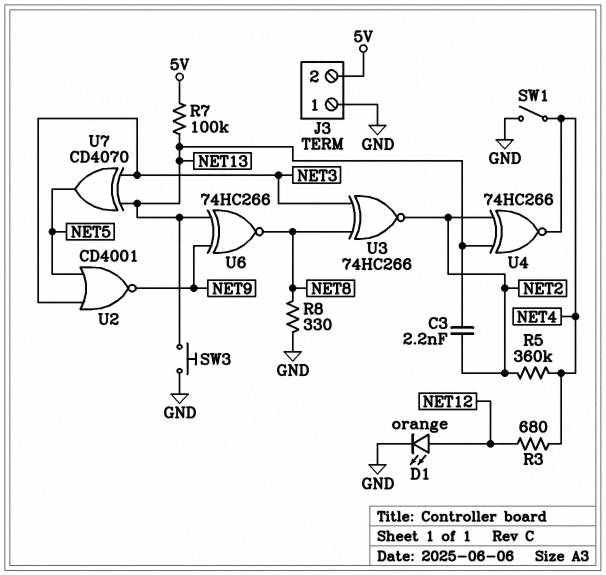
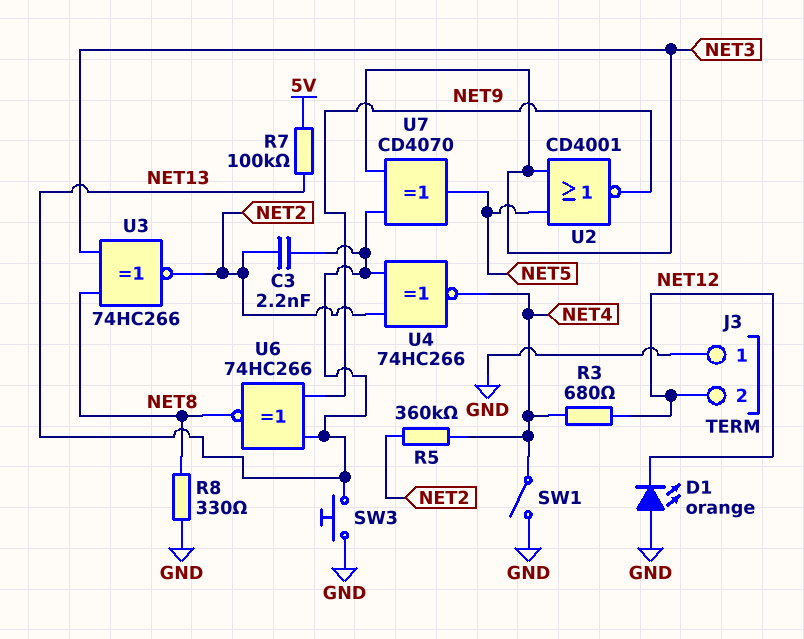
D1: LED orange (A NET12, K GND) -> LED orange (A GND, K NET12)
J3 pin 2: 5V -> NET12

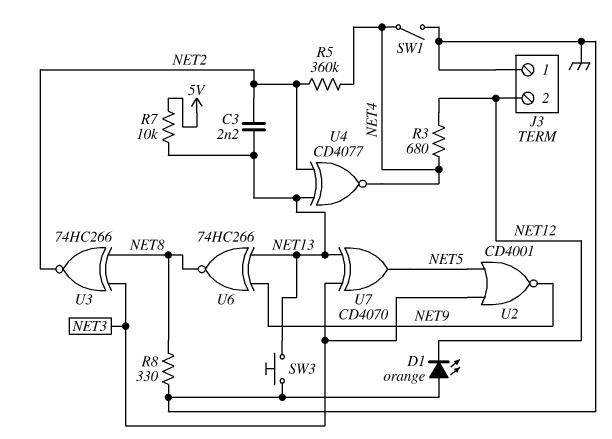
R7: 100k (5V, NET13) -> 10k (5V, NET13)
U4: XNOR 74HC266 (in NET2, in NET13, out NET4) -> XNOR CD4077 (in NET2, in NET13, out NET4)

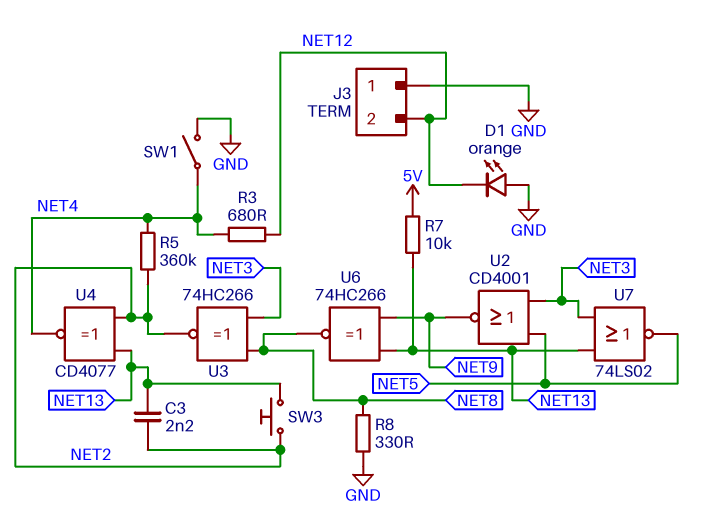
SW3: button (GND, NET13) -> button (NET2, NET13)
U7: XOR CD4070 (in NET3, in NET13, out NET5) -> NOR 74LS02 (in NET3, in NET13, out NET5)

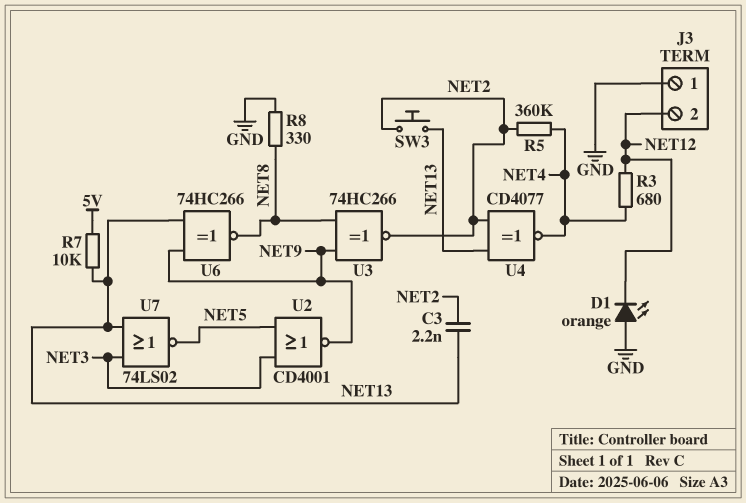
SW1: switch (GND, NET4) -> none
U3: XNOR 74HC266 (in NET3, in NET8, out NET2) -> XNOR 74HC266 (in NET8, in NET9, out NET2)

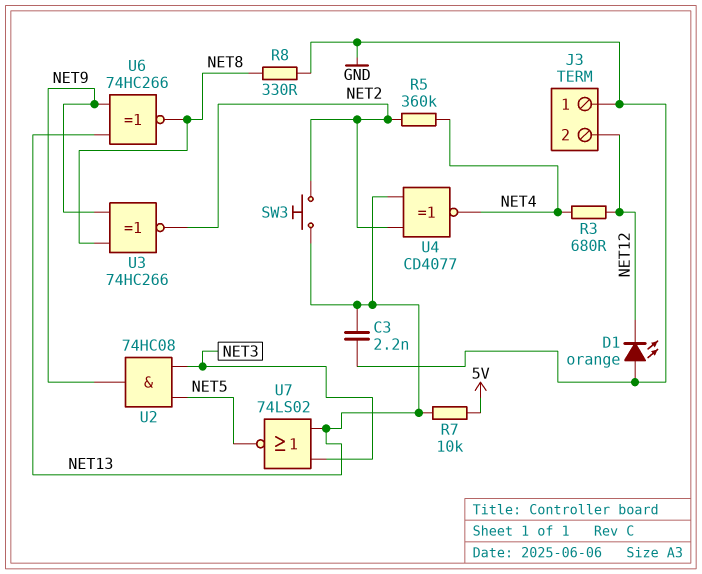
C3: 2.2nF (NET2, NET13) -> 2.2nF (GND, NET13)
U2: NOR CD4001 (in NET3, in NET5, out NET9) -> AND 74HC08 (in NET3, in NET5, out NET9)

